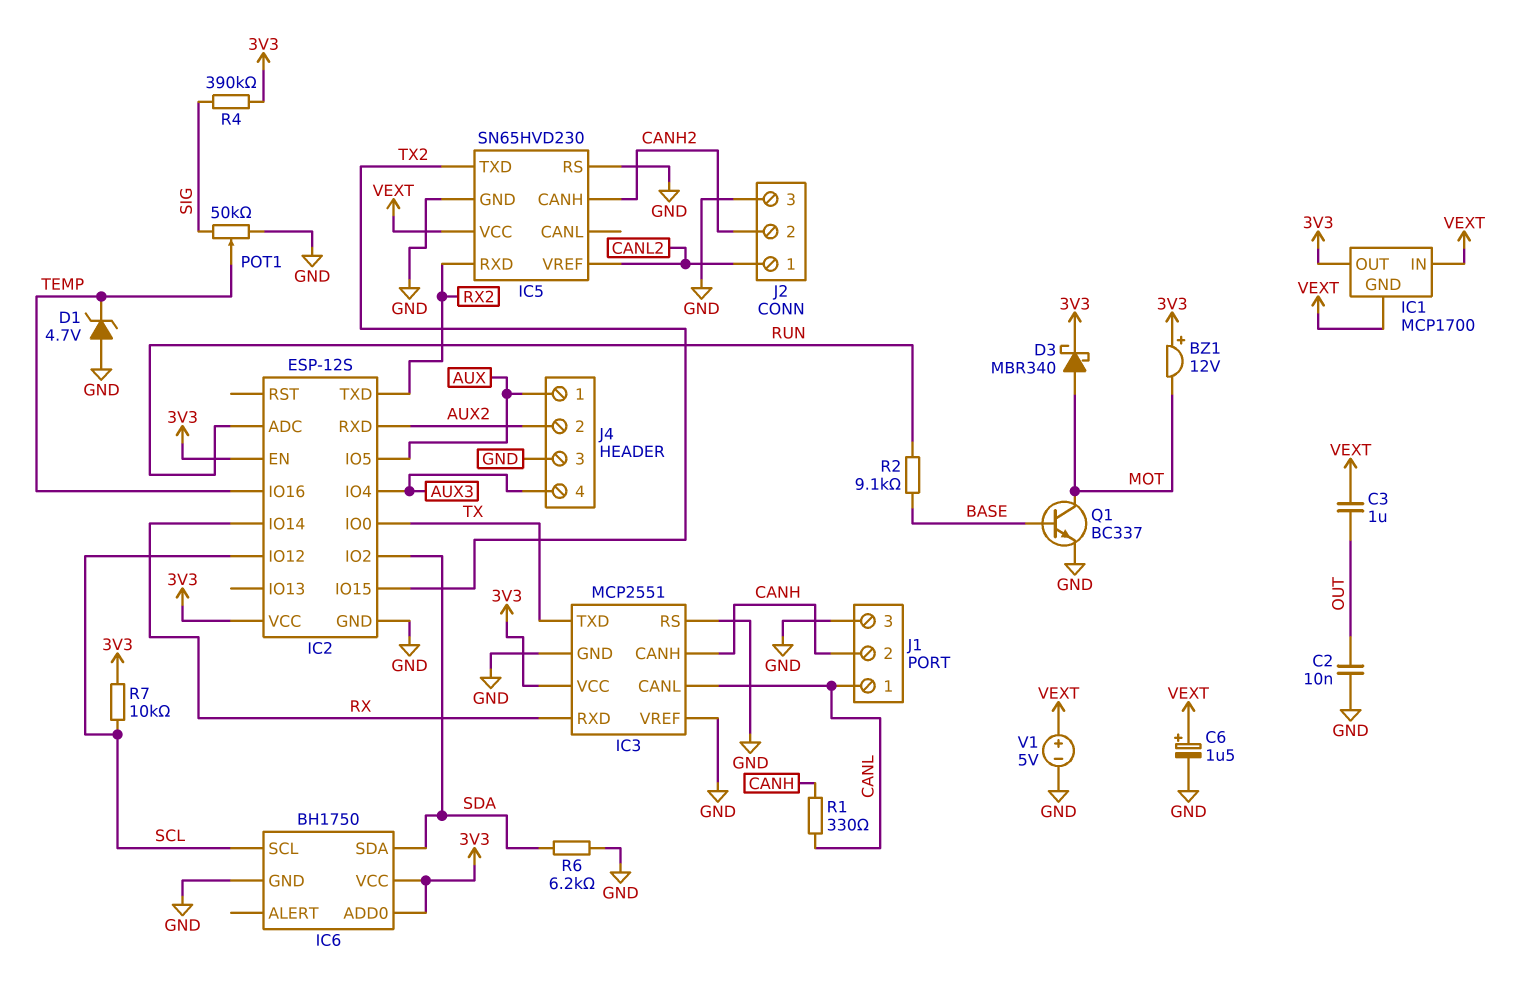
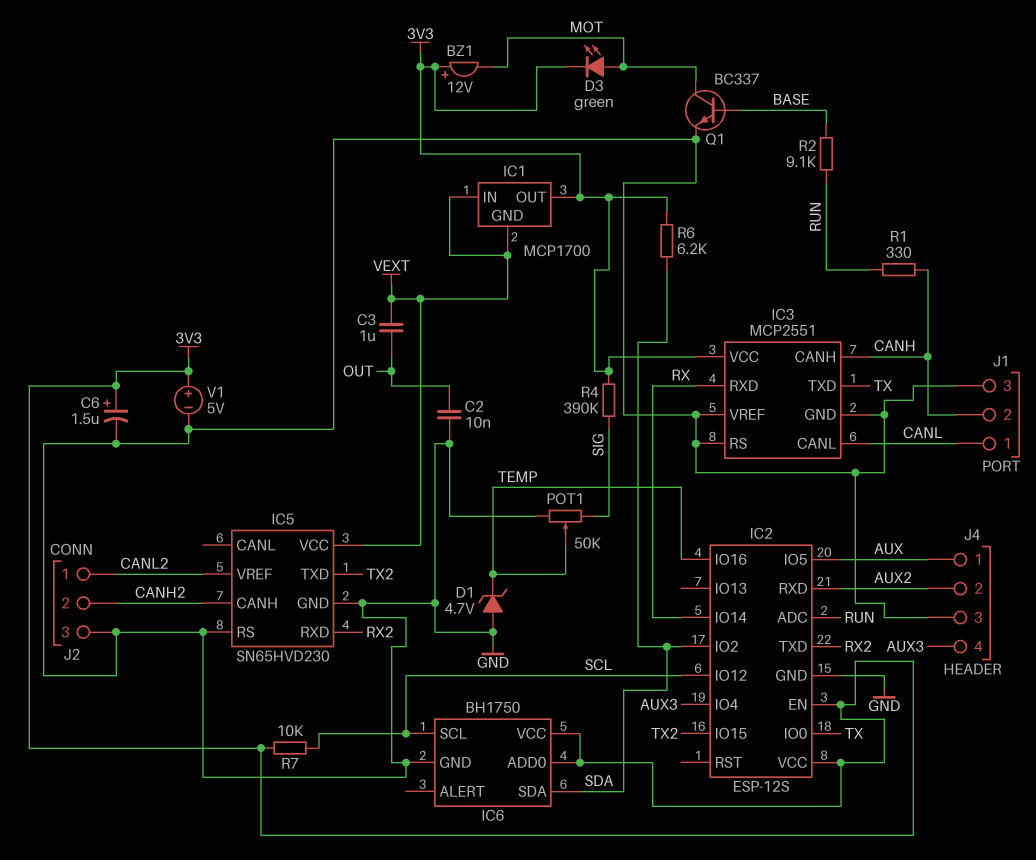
C6: 1.5uF (plus VEXT, minus GND) -> 1.5uF (plus 3V3, minus GND)
D3: schottky MBR340 (A MOT, K 3V3) -> LED green (A MOT, K 3V3)
R1: 330 (CANH, CANL) -> 330 (CANH, RUN)
R6: 6.2k (GND, SDA) -> 6.2k (3V3, SDA)
V1: 5V (plus VEXT, minus GND) -> 5V (plus 3V3, minus GND)

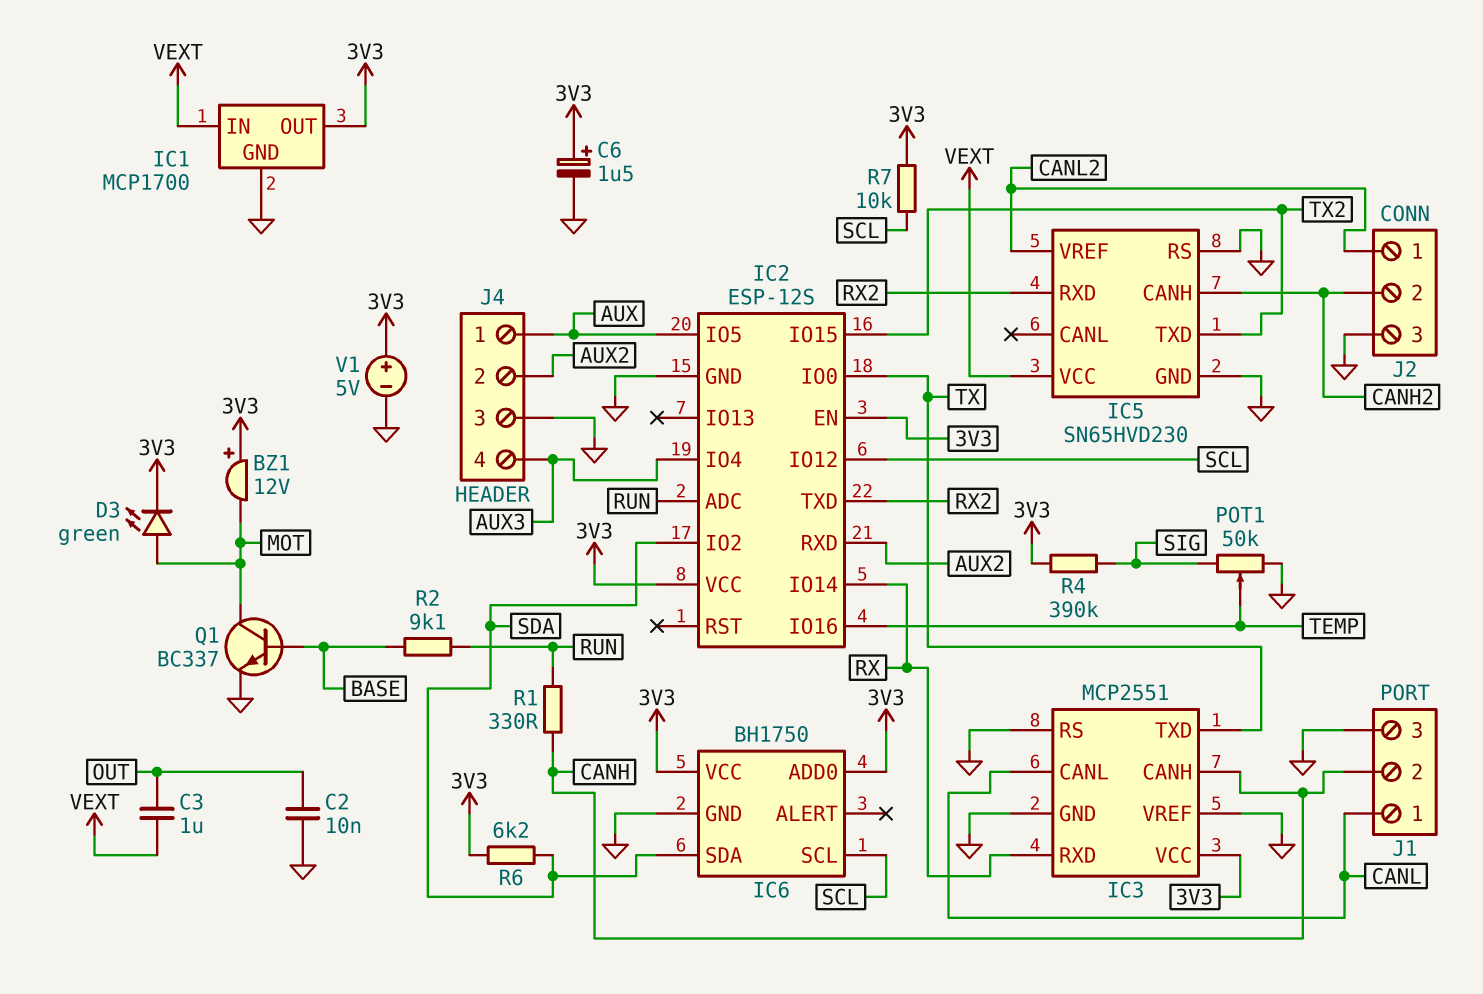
D1: zener 4.7V (A GND, K TEMP) -> none
IC1 pin GND: VEXT -> GND

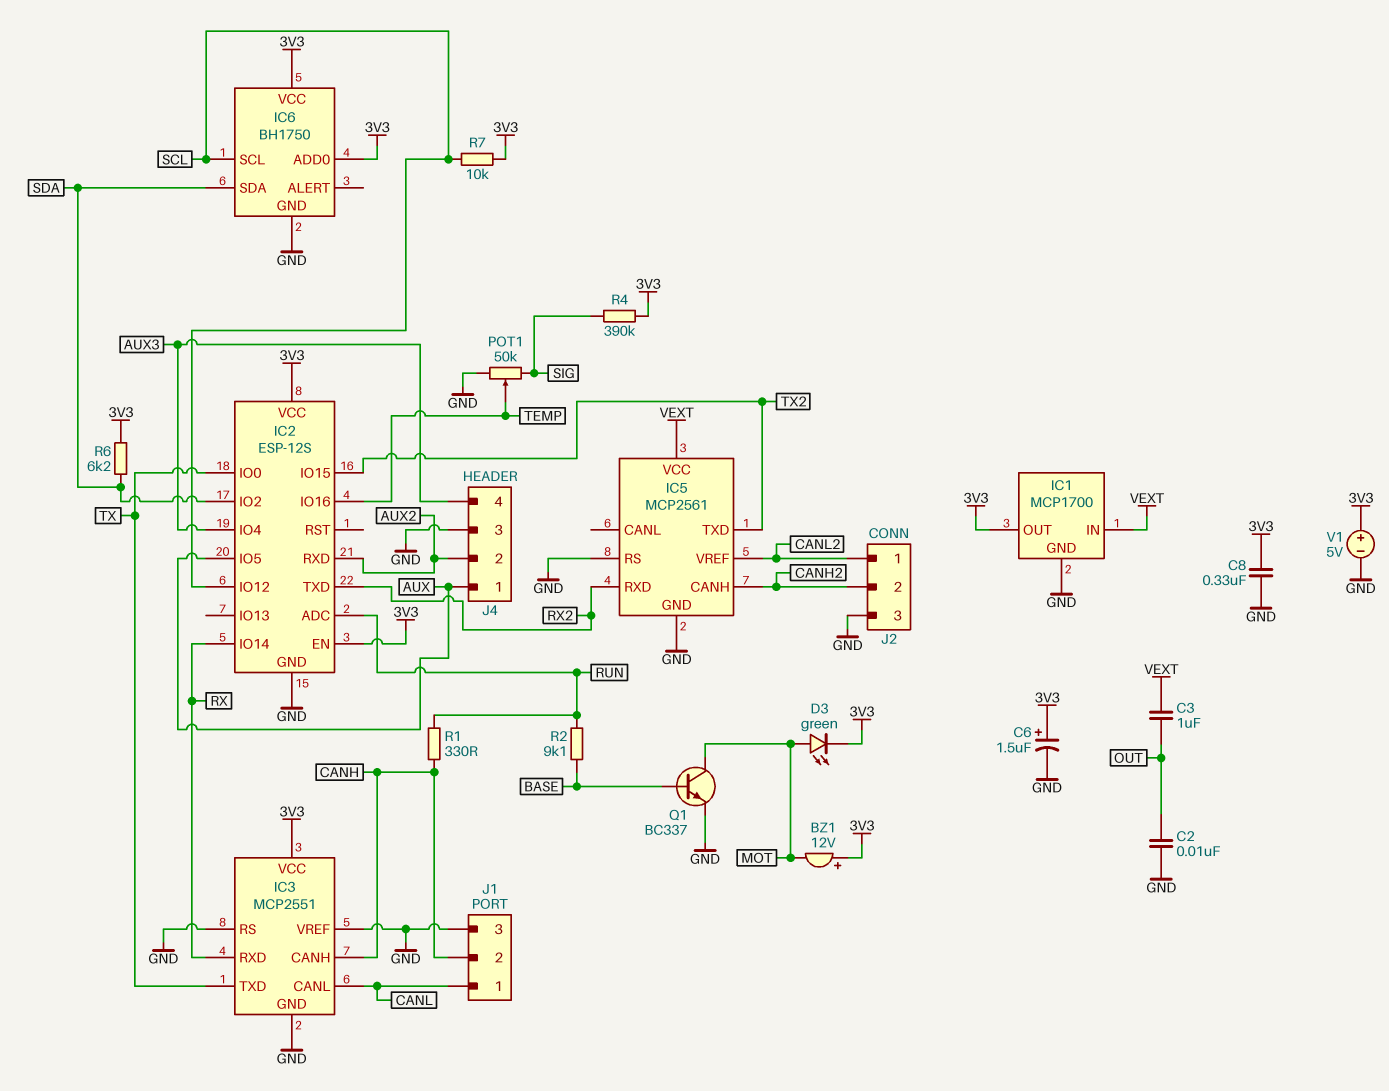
C8: none -> 330nF (3V3, GND)
IC5: SN65HVD230 -> MCP2561

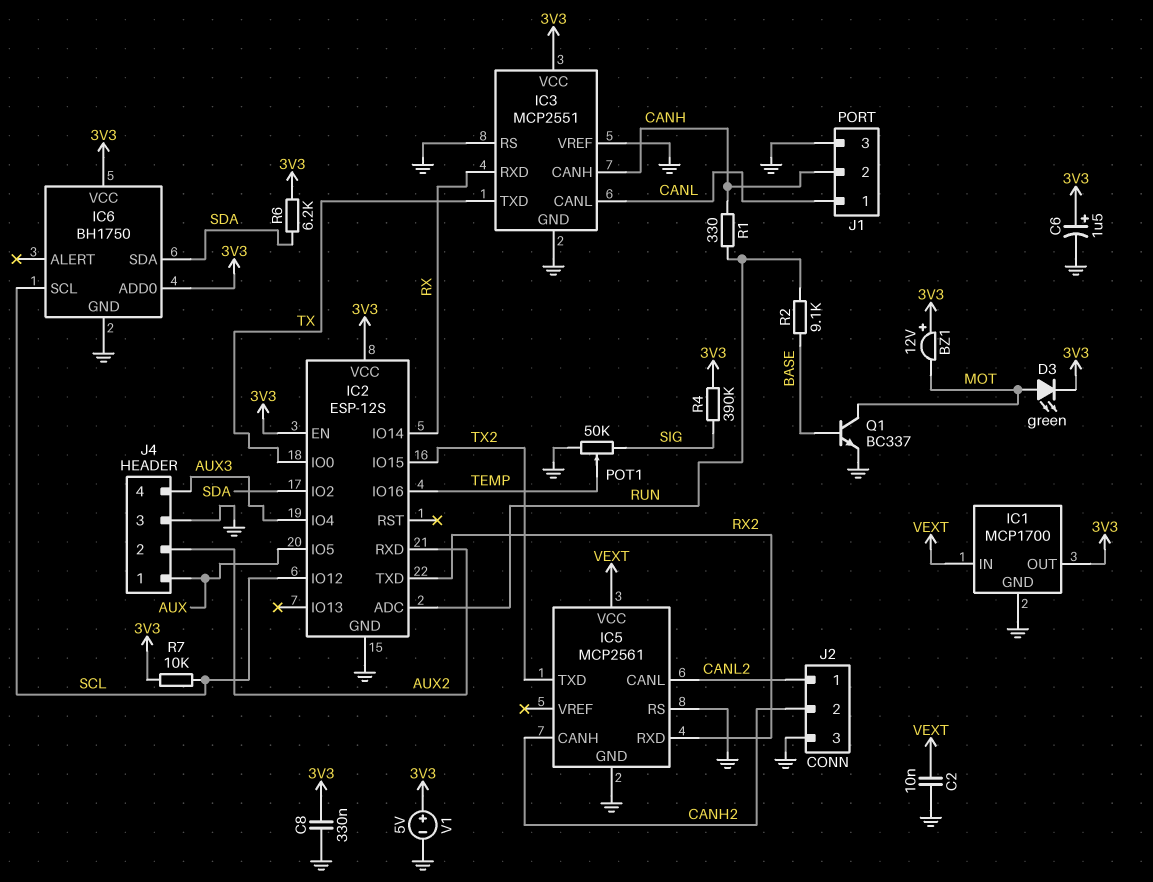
C2: 10nF (GND, OUT) -> 10nF (GND, VEXT)
C3: 1uF (OUT, VEXT) -> none
IC5 pin CANL: none -> CANL2
IC5 pin VREF: CANL2 -> none

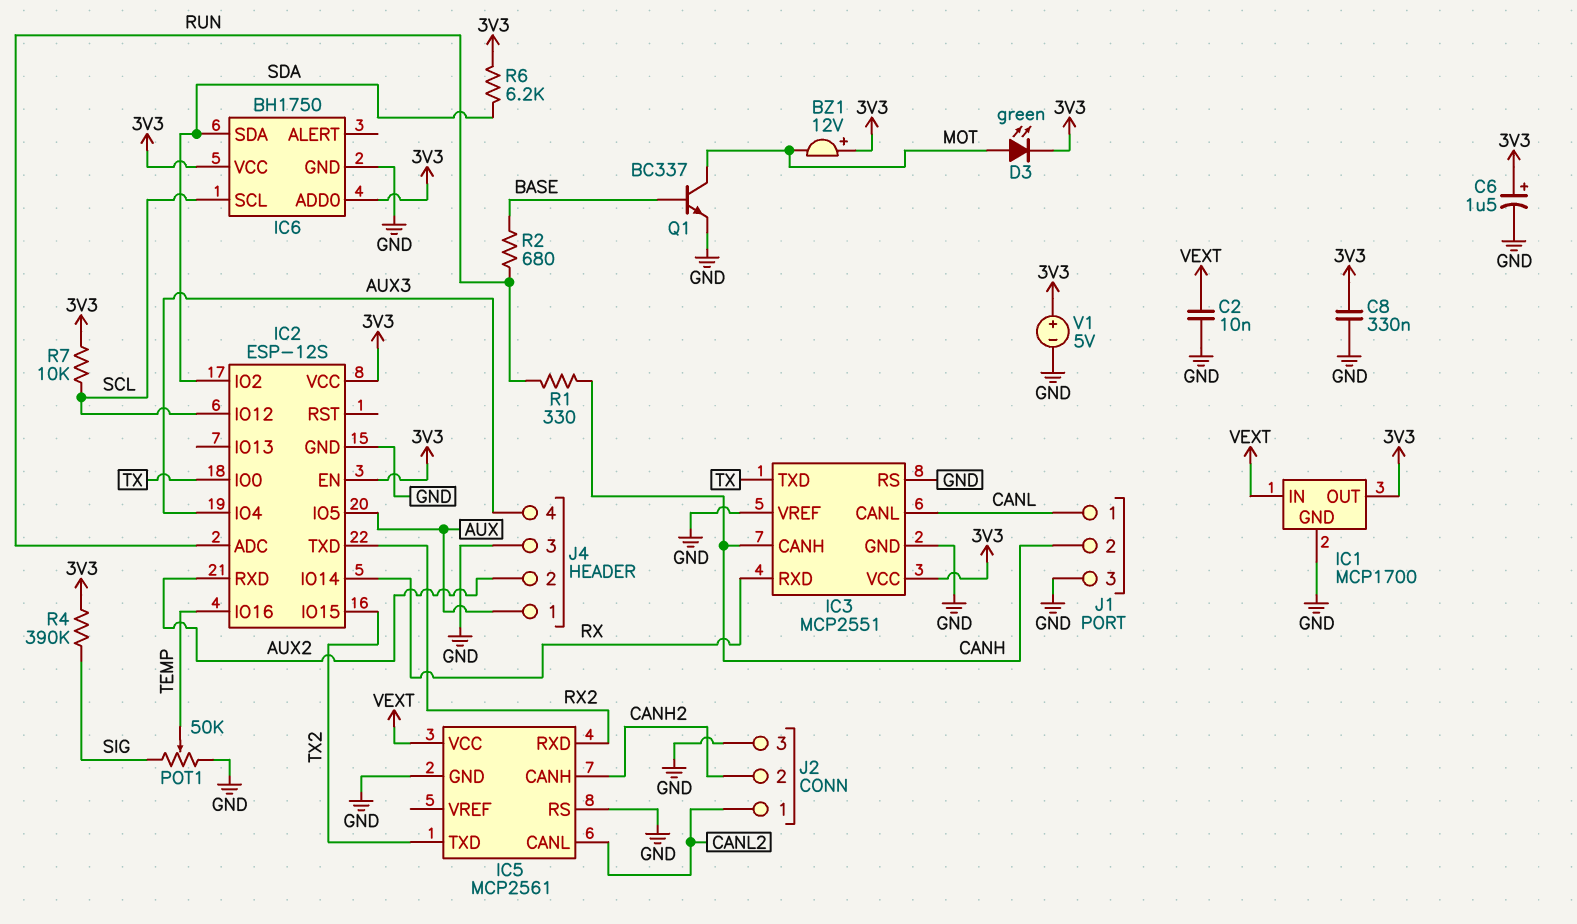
R2: 9.1k (BASE, RUN) -> 680 (BASE, RUN)

